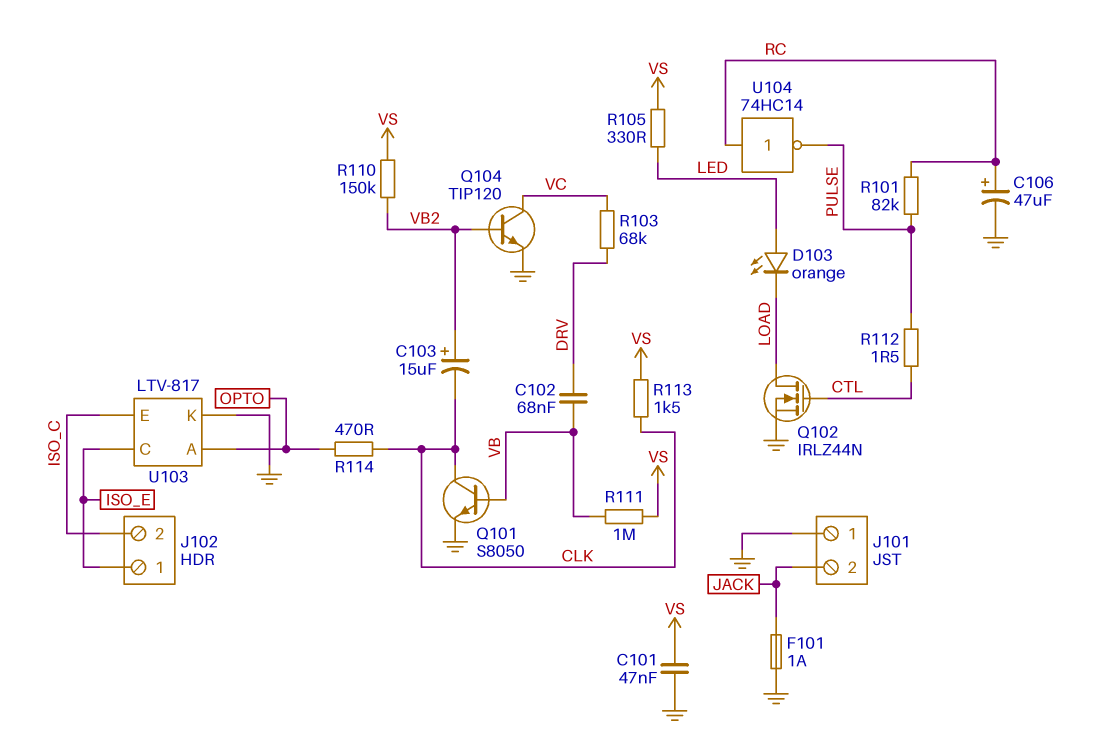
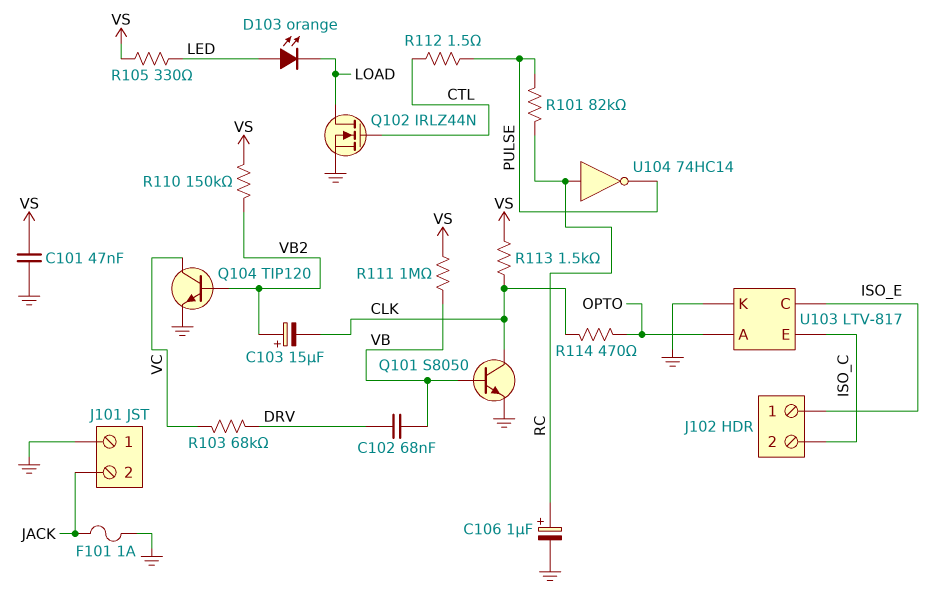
C106: 47uF (plus RC, minus GND) -> 1uF (plus RC, minus GND)

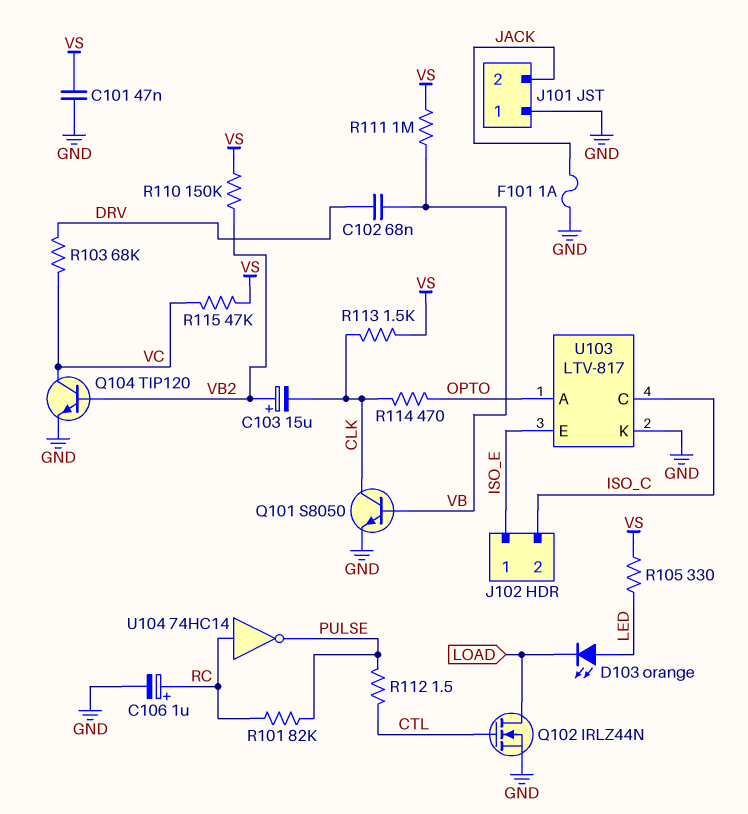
R115: none -> 47k (VC, VS)
U103 pin C: ISO_E -> ISO_C
U103 pin E: ISO_C -> ISO_E

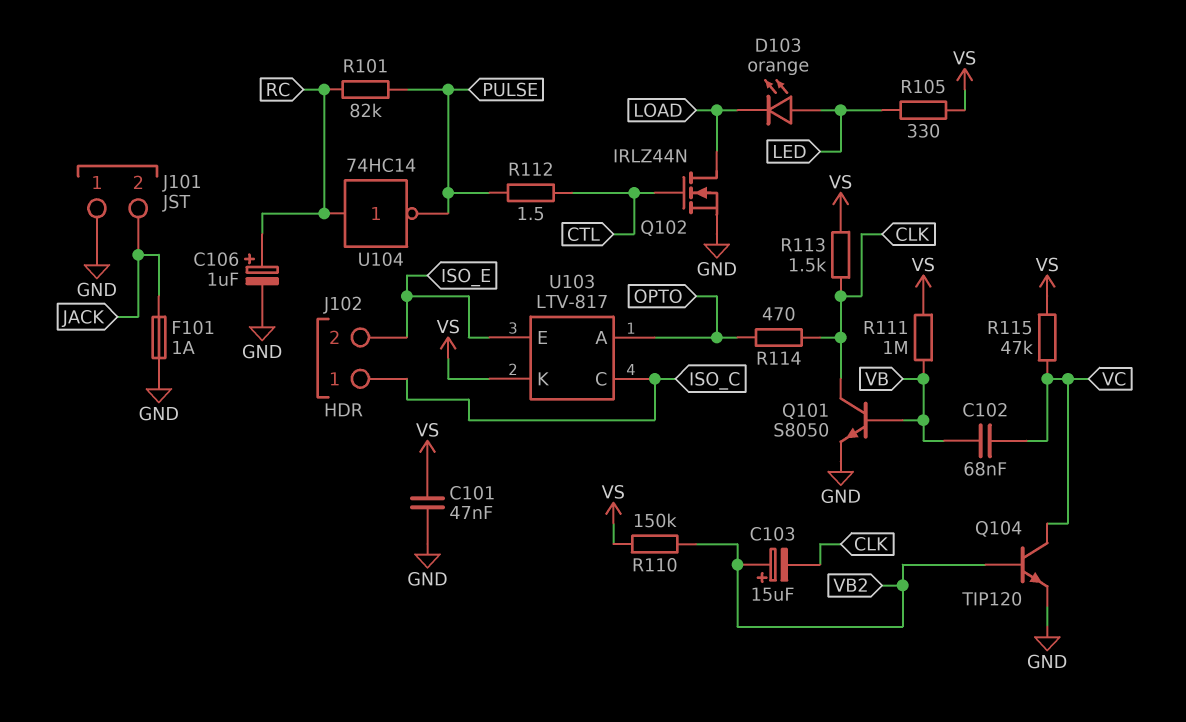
C102: 68nF (DRV, VB) -> 68nF (VB, VC)
J102 pin 1: ISO_E -> ISO_C
J102 pin 2: ISO_C -> ISO_E
R103: 68k (DRV, VC) -> none
U103 pin K: GND -> VS

